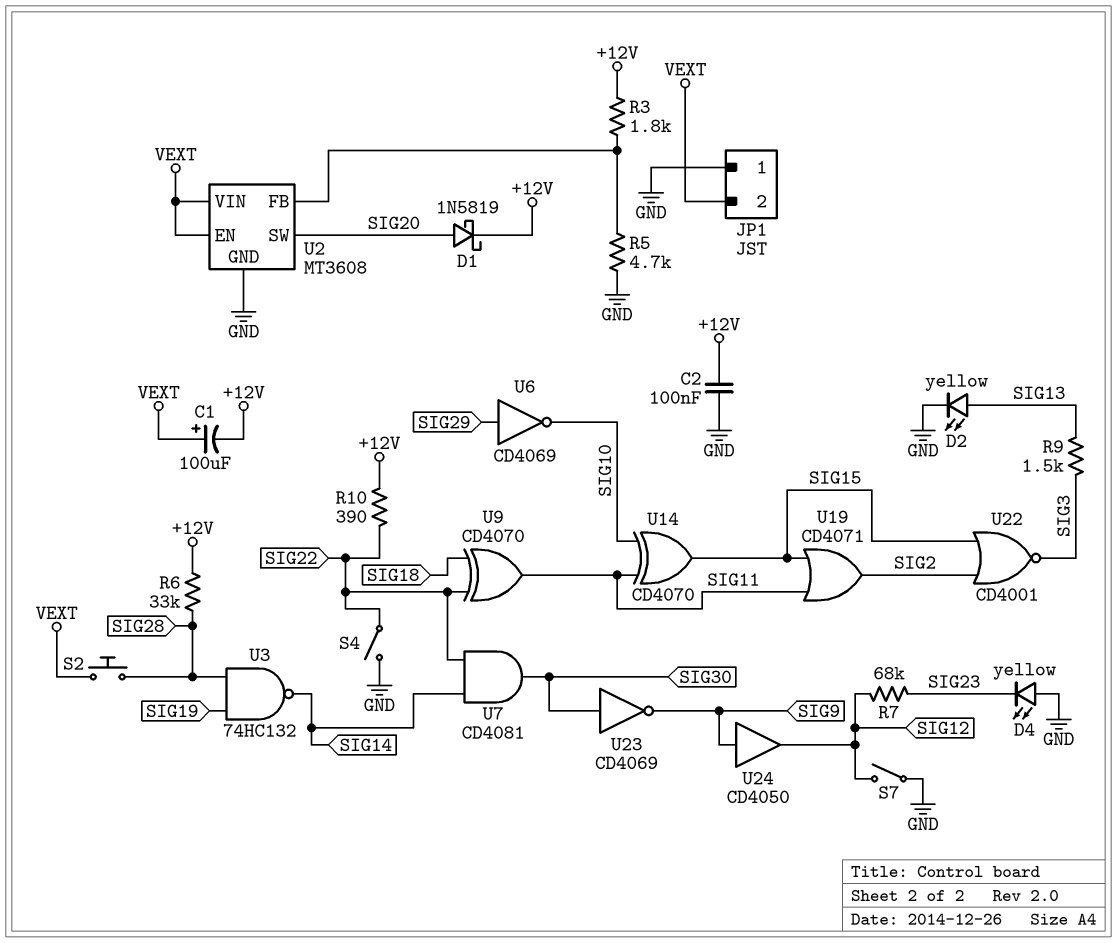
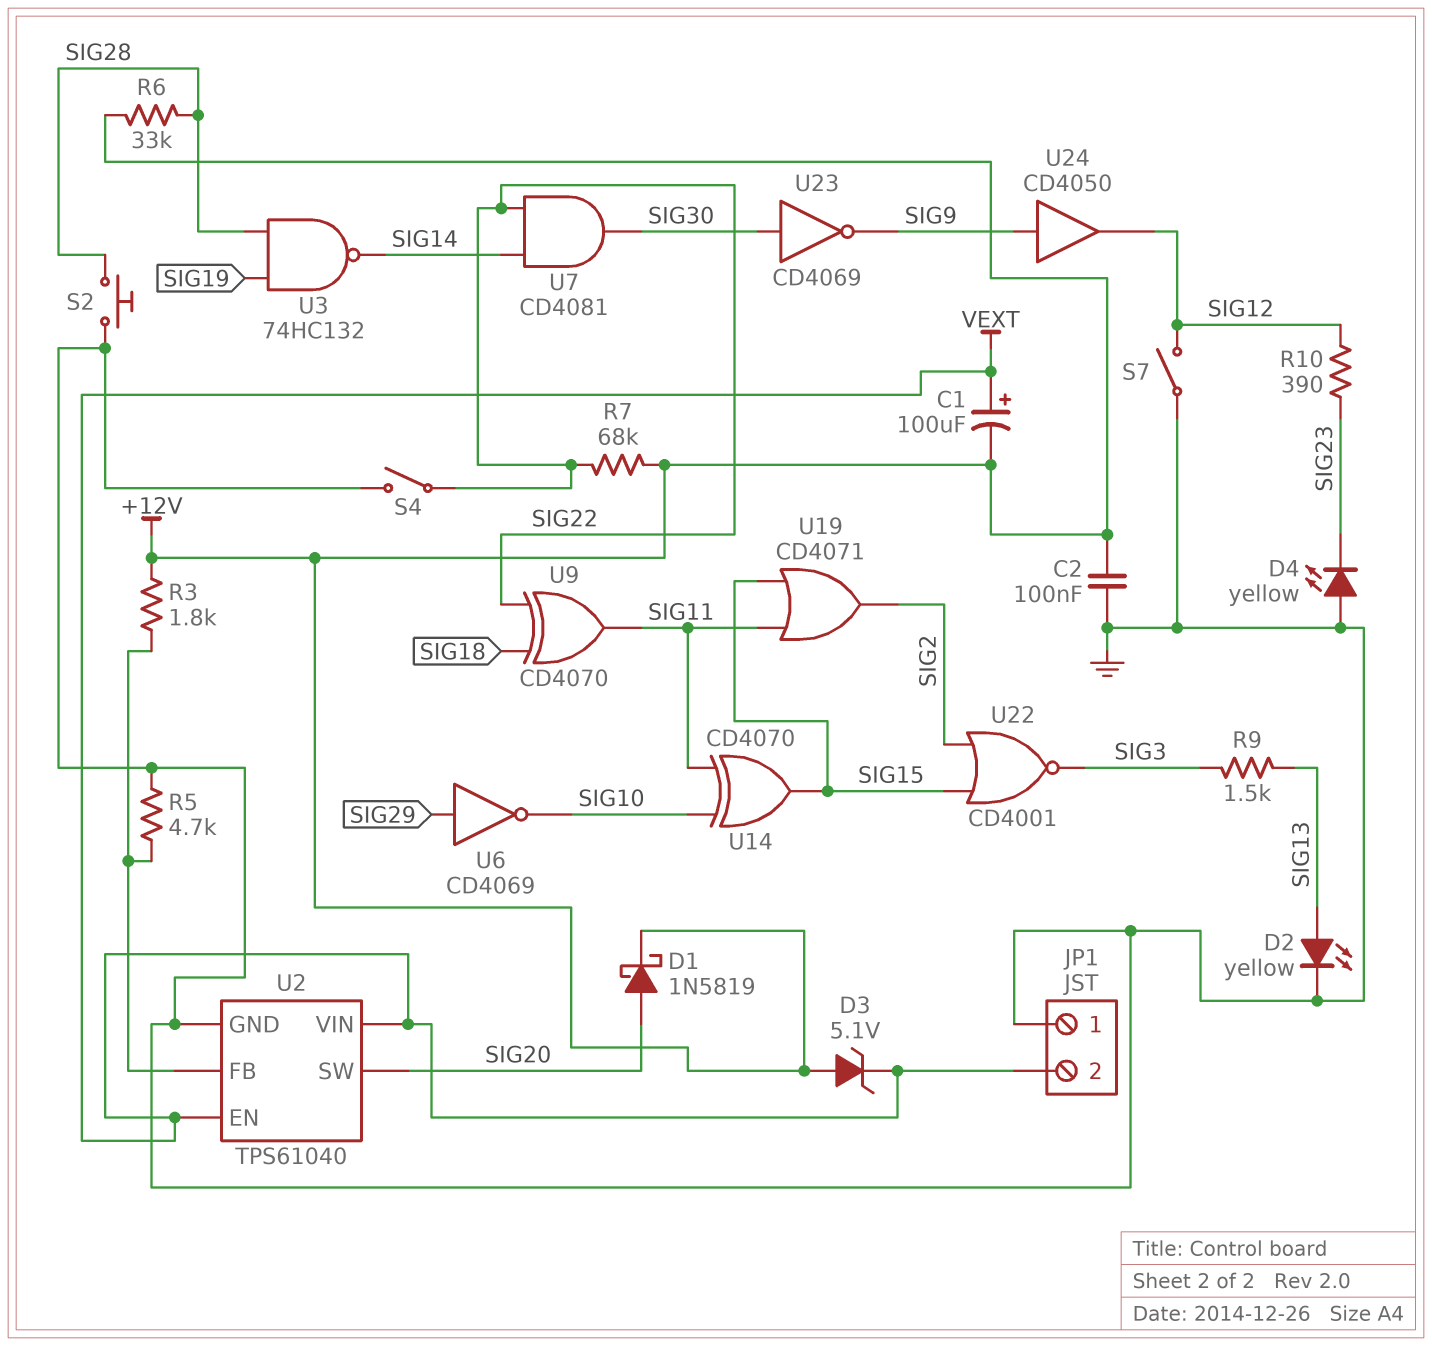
D3: none -> zener 5.1V (A +12V, K VEXT)
R7: 68k (SIG12, SIG23) -> 68k (+12V, SIG22)
R10: 390 (+12V, SIG22) -> 390 (SIG12, SIG23)
S2: button (SIG28, VEXT) -> button (GND, SIG28)
U2: MT3608 -> TPS61040

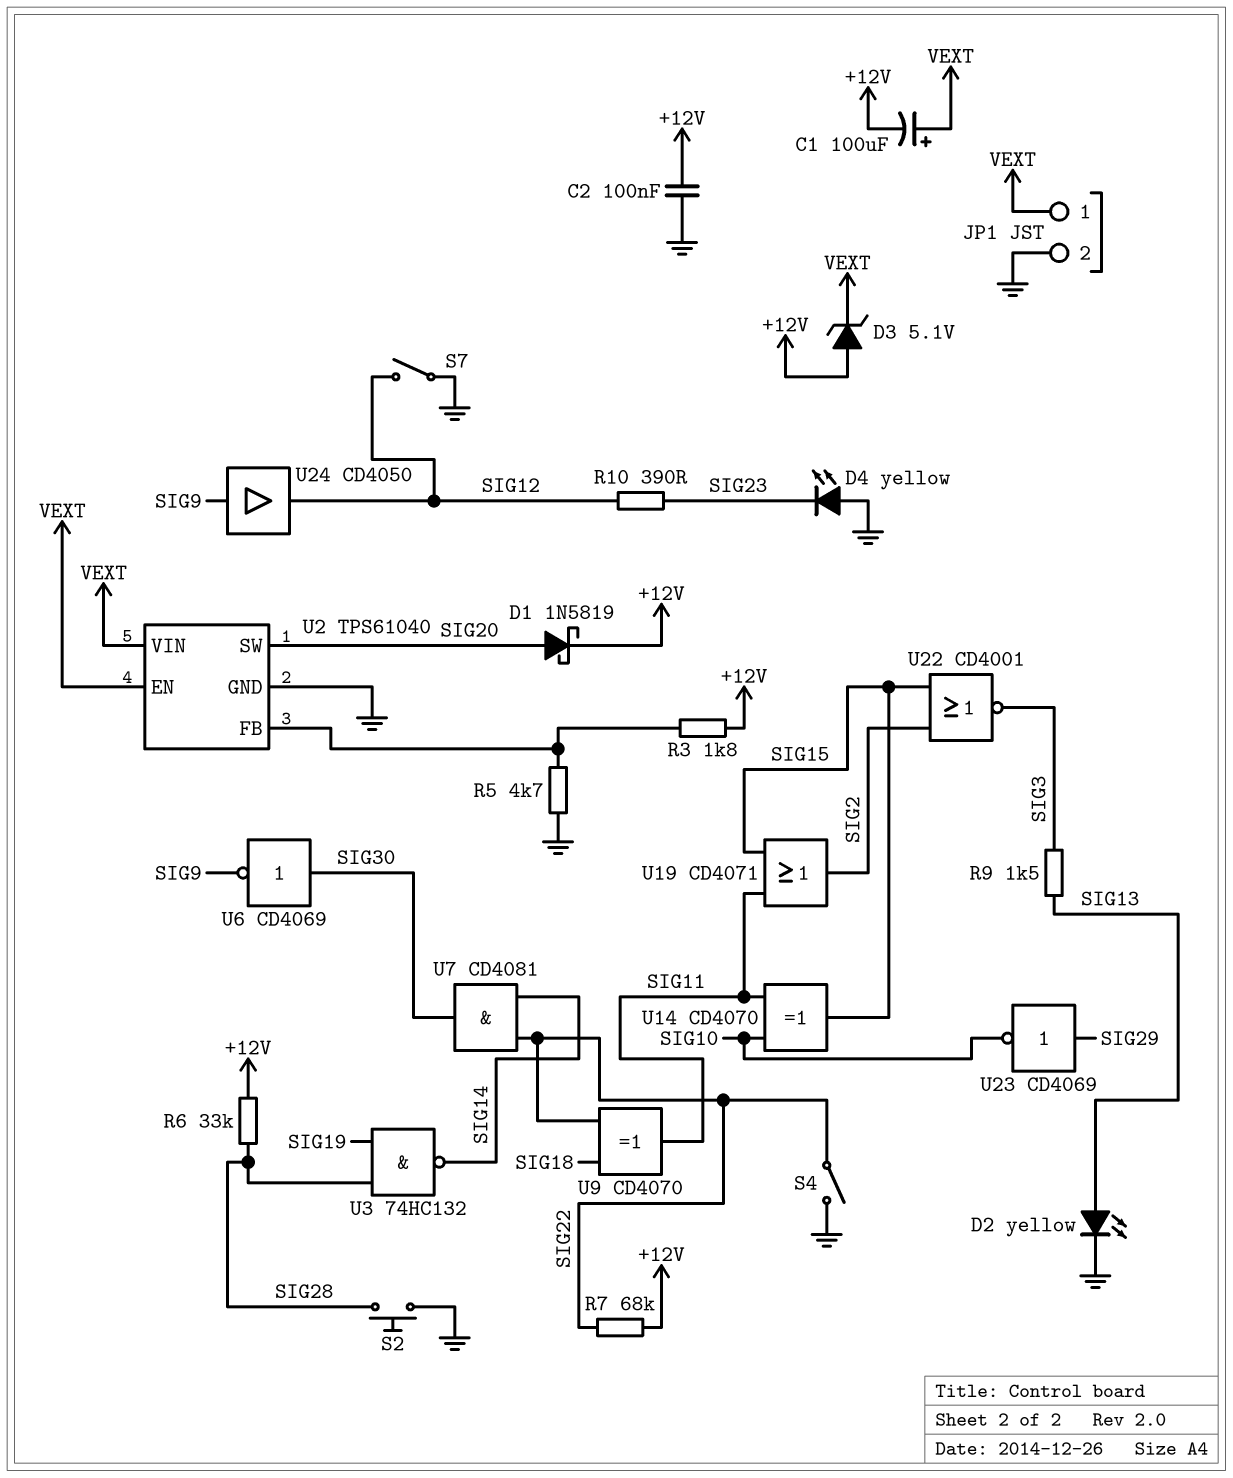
JP1 pin 1: GND -> VEXT
JP1 pin 2: VEXT -> GND
U6: NOT CD4069 (in SIG29, out SIG10) -> NOT CD4069 (in SIG30, out SIG9)
U23: NOT CD4069 (in SIG30, out SIG9) -> NOT CD4069 (in SIG29, out SIG10)

